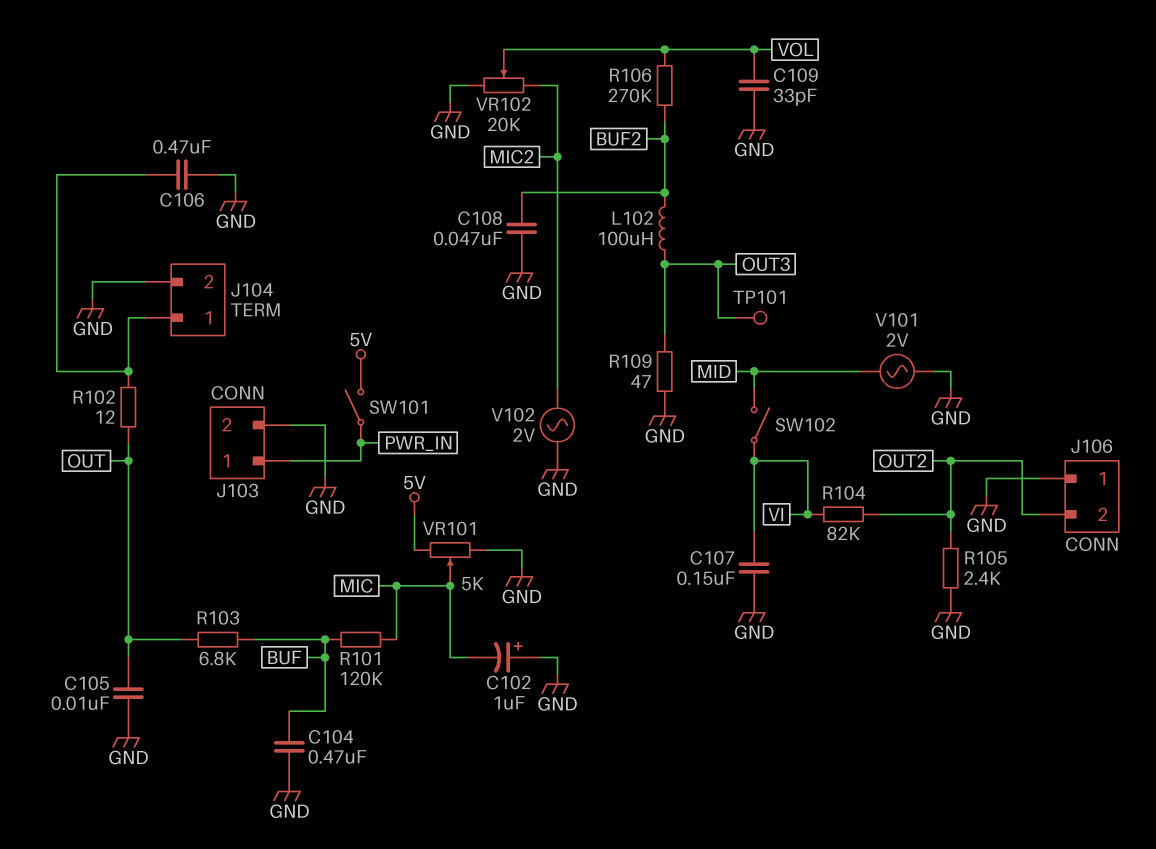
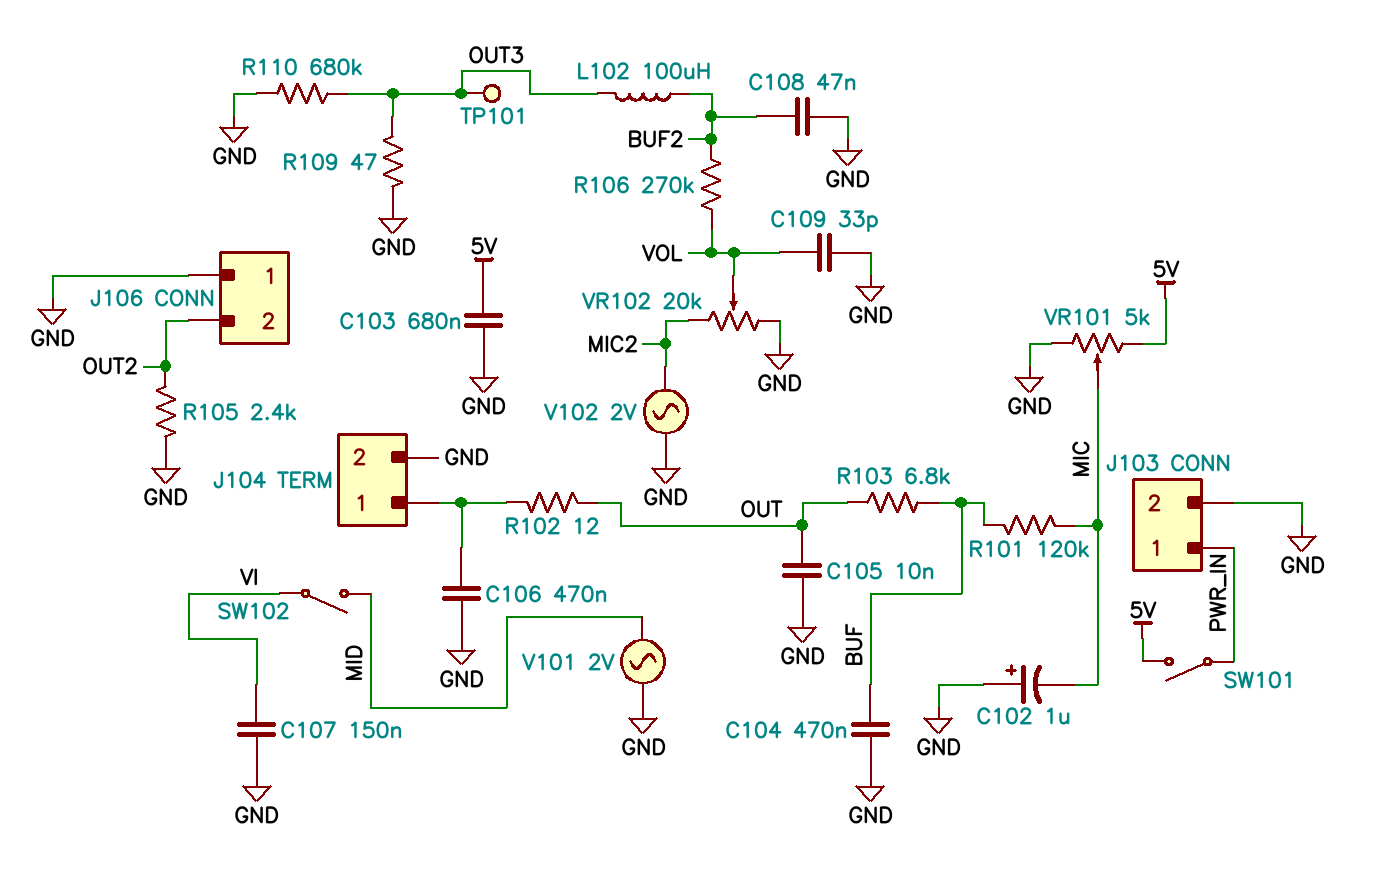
C103: none -> 680nF (5V, GND)
R104: 82k (OUT2, VI) -> none
R110: none -> 680k (GND, OUT3)

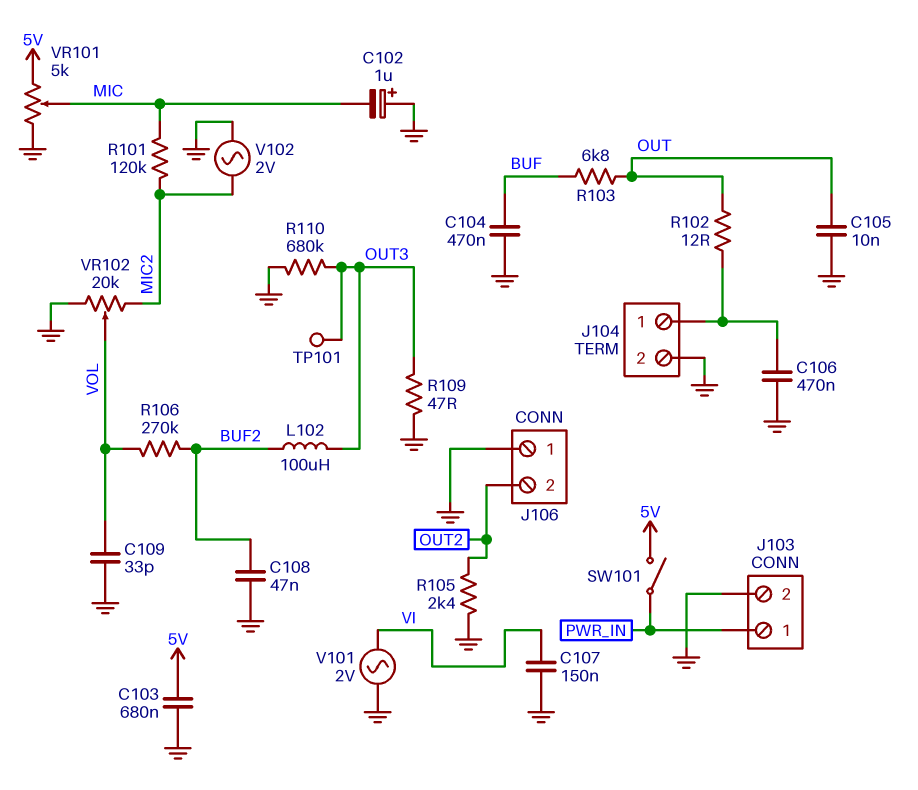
R101: 120k (BUF, MIC) -> 120k (MIC, MIC2)
SW102: switch (MID, VI) -> none
V101: AC 2V (GND, MID) -> AC 2V (GND, VI)

